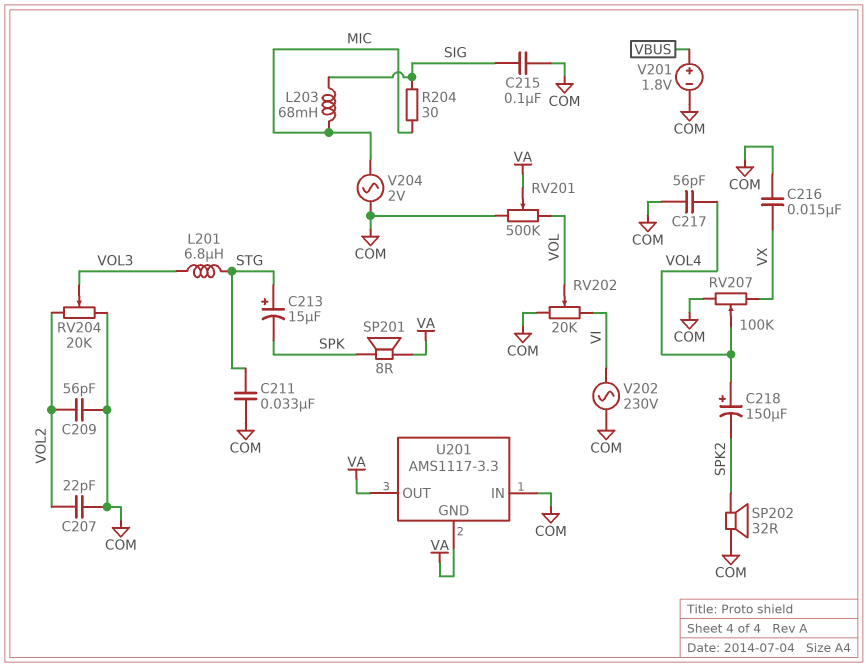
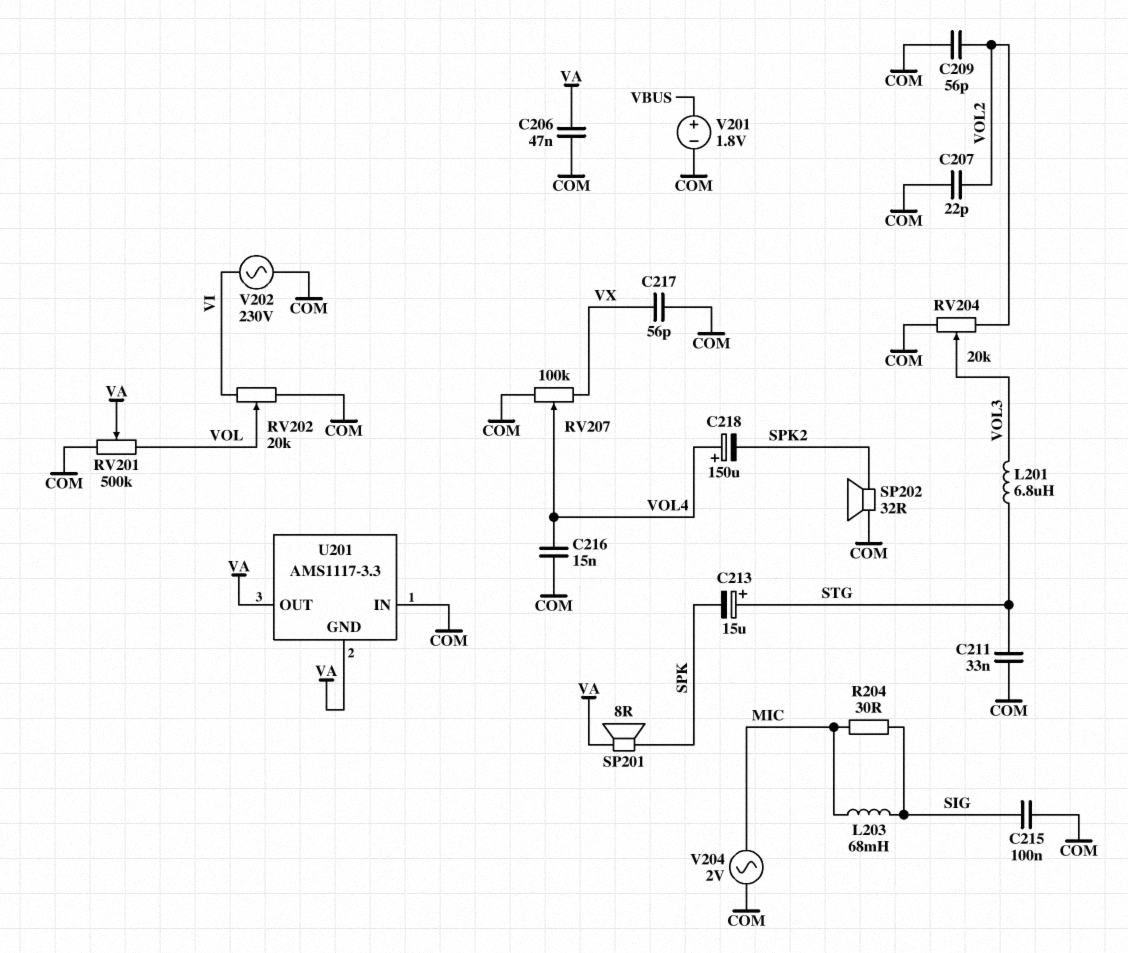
C206: none -> 47nF (COM, VA)
C216: 15nF (COM, VX) -> 15nF (COM, VOL4)
C217: 56pF (COM, VOL4) -> 56pF (COM, VX)

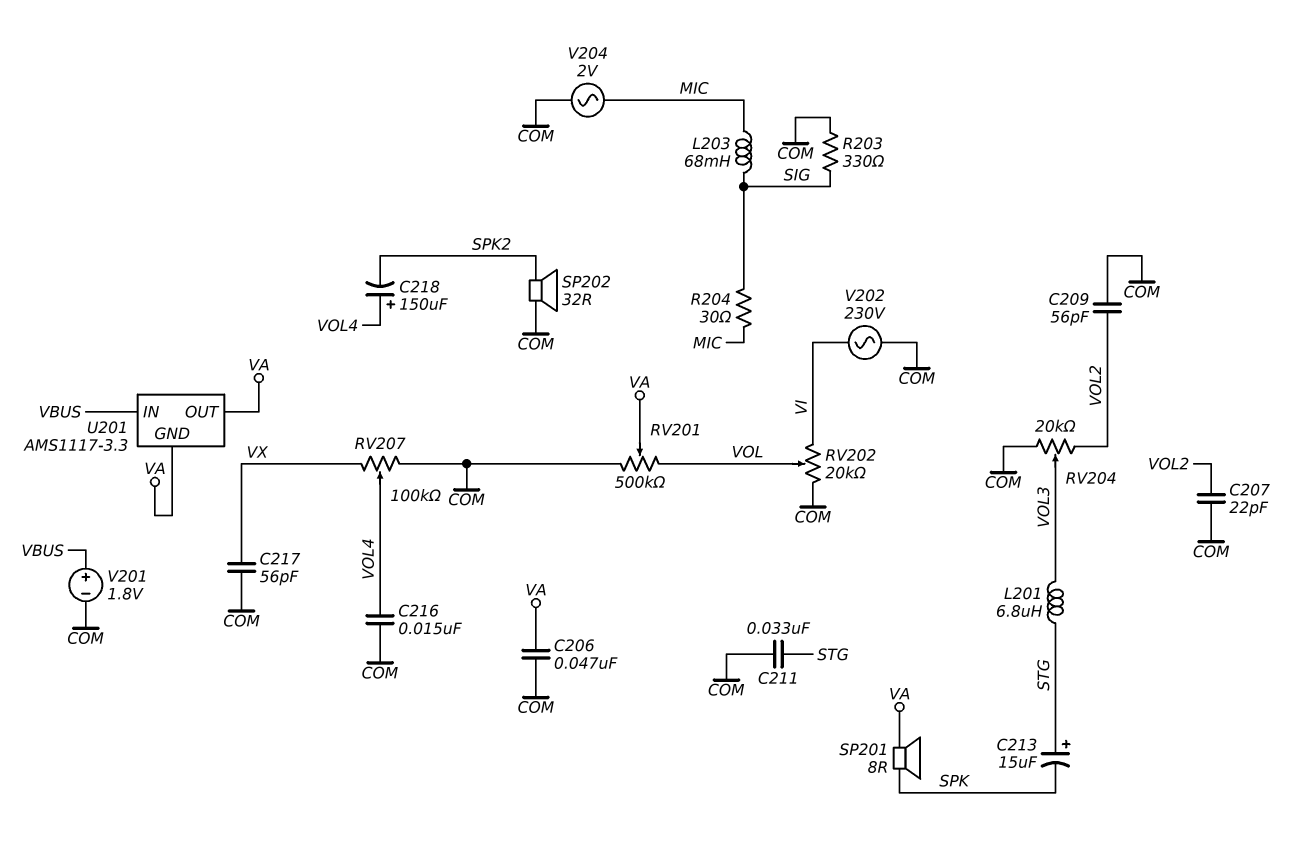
C215: 100nF (COM, SIG) -> none
R203: none -> 330 (COM, SIG)
U201 pin IN: COM -> VBUS

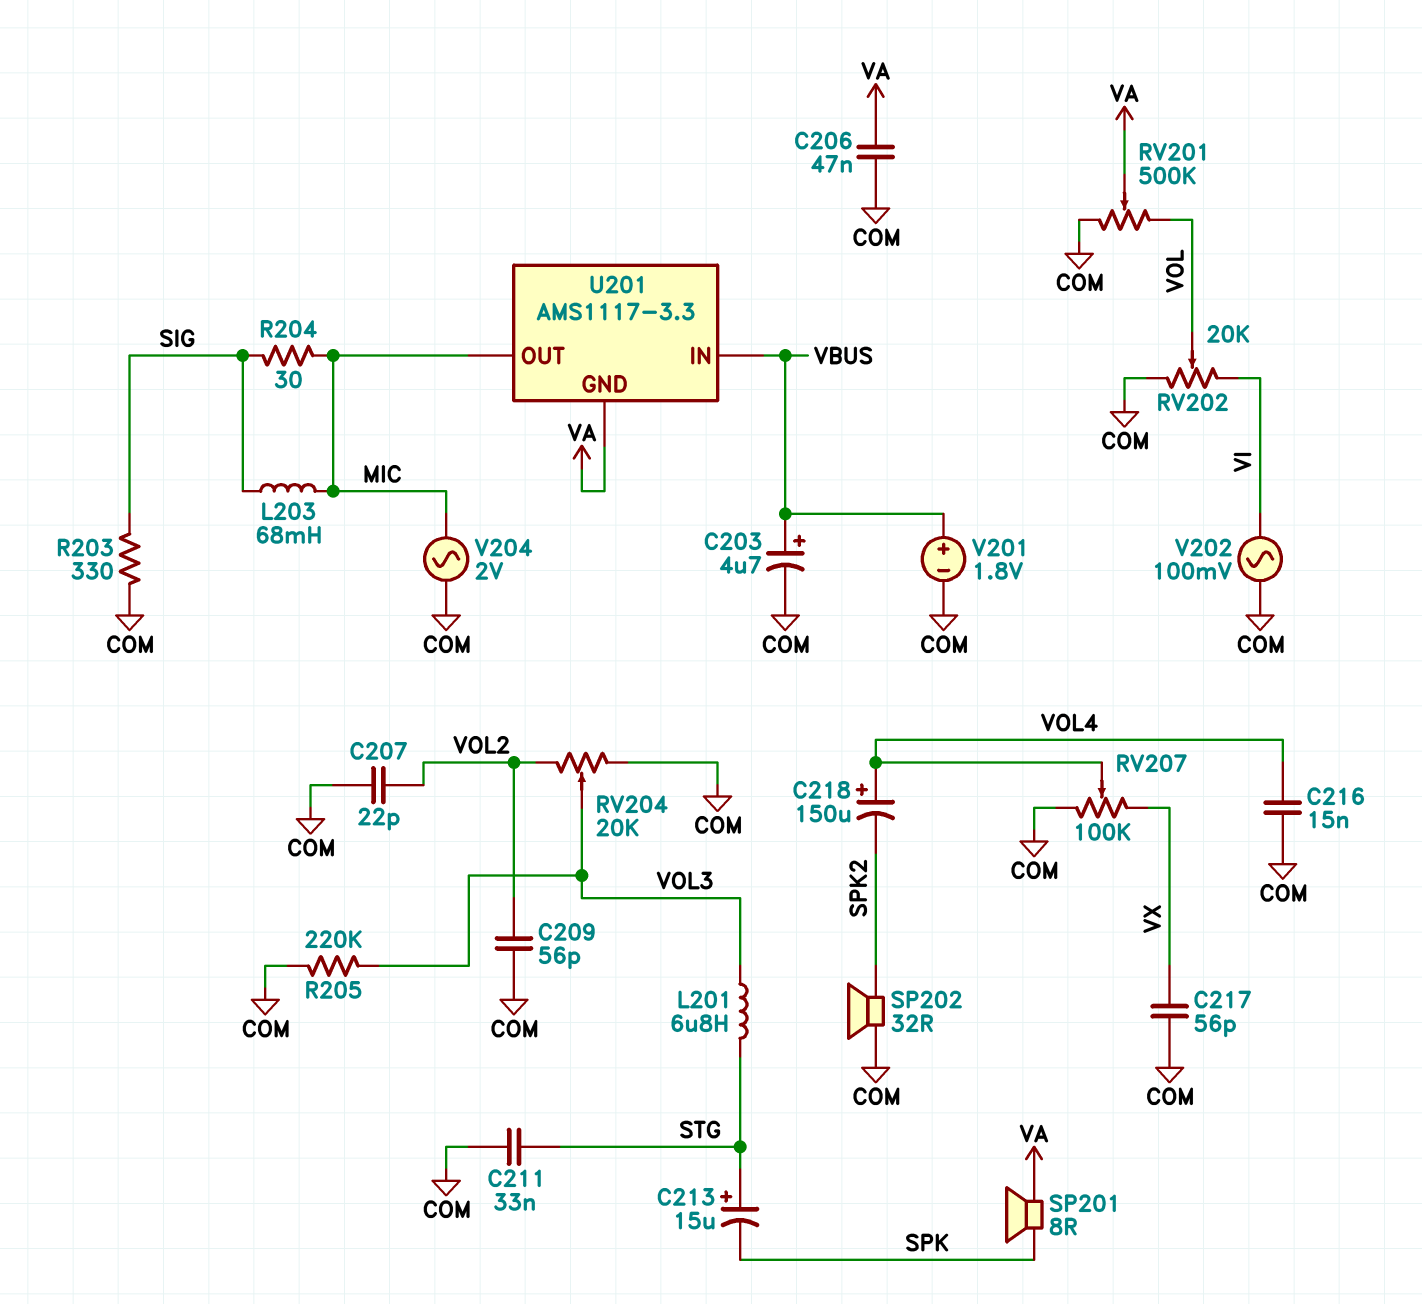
C203: none -> 4.7uF (plus VBUS, minus COM)
R205: none -> 220k (COM, VOL3)
U201 pin OUT: VA -> MIC
V202: AC 230V (COM, VI) -> AC 100mV (COM, VI)

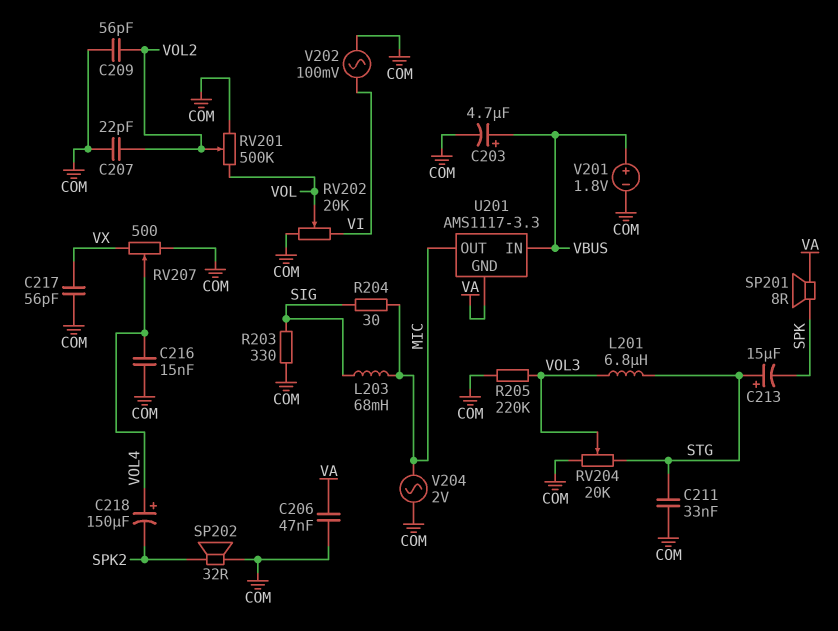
RV201: 500k (COM, VOL, wiper VA) -> 500k (COM, VOL, wiper VOL2)
RV204: 20k (COM, VOL2, wiper VOL3) -> 20k (COM, STG, wiper VOL3)
RV207: 100k (COM, VX, wiper VOL4) -> 500 (COM, VX, wiper VOL4)

